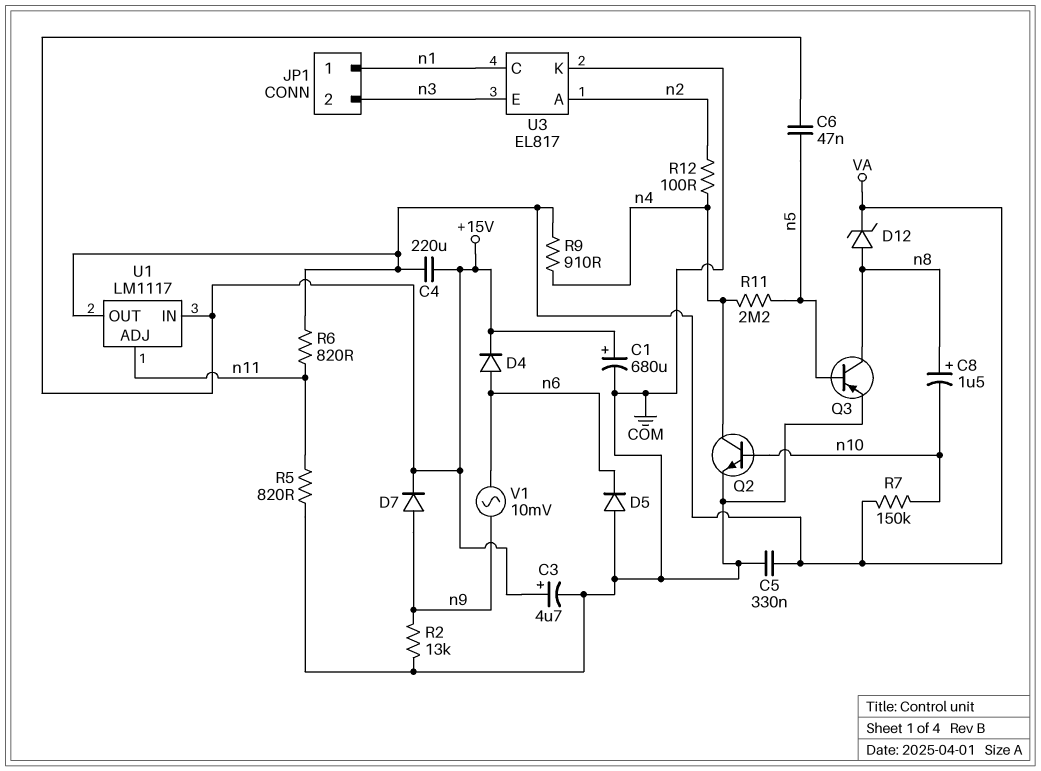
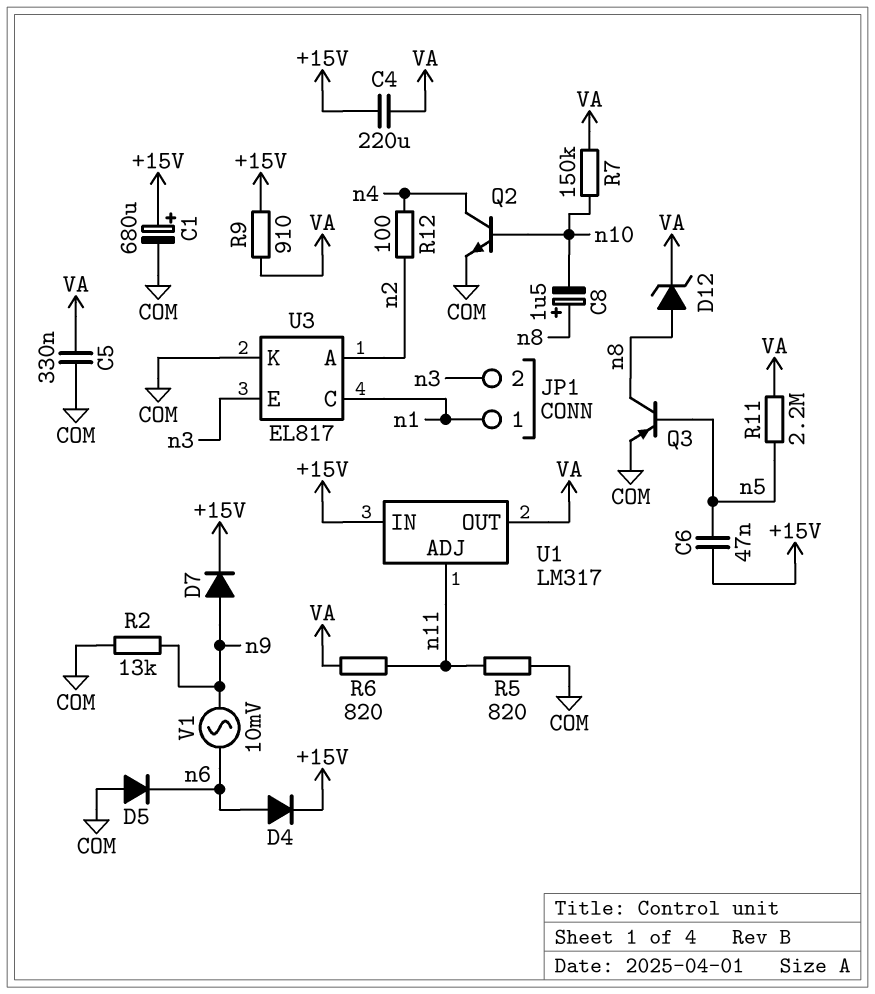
C3: 4.7uF (plus +15V, minus COM) -> none
R9: 910 (VA, n4) -> 910 (+15V, VA)
R11: 2.2M (n4, n5) -> 2.2M (VA, n5)
U1: LM1117 -> LM317

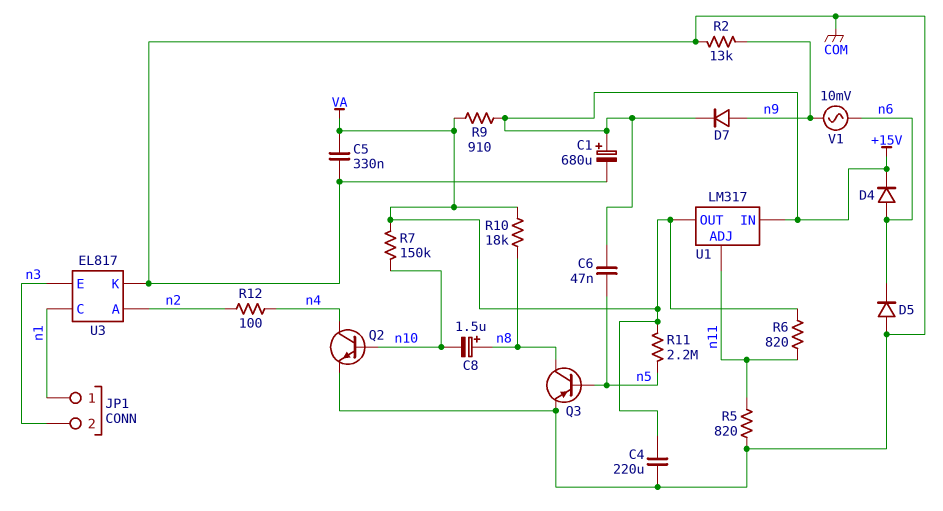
C4: 220uF (+15V, VA) -> 220uF (COM, VA)
D12: zener (A n8, K VA) -> none
R10: none -> 18k (VA, n8)

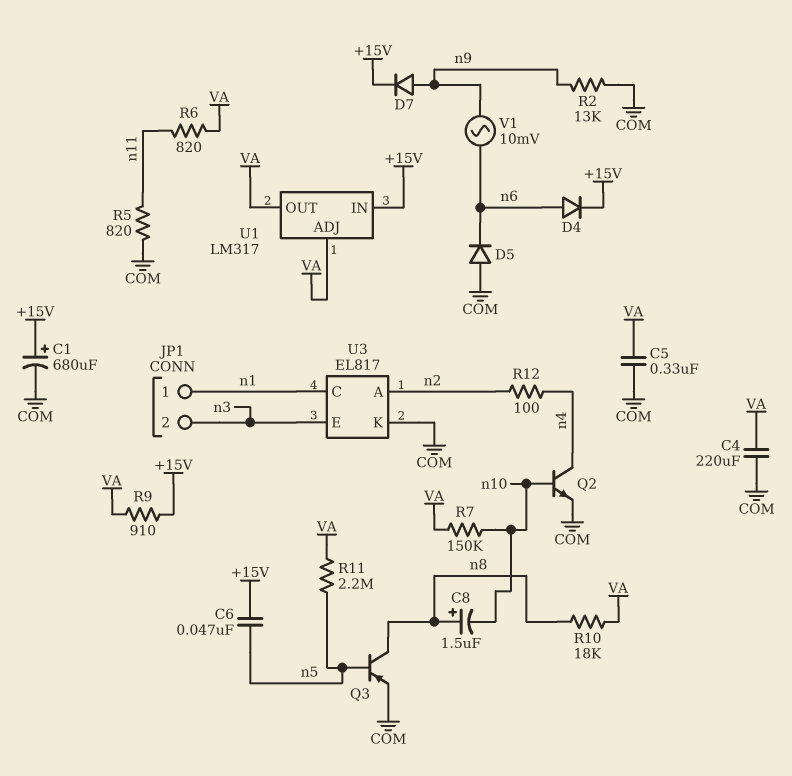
U1 pin ADJ: n11 -> VA

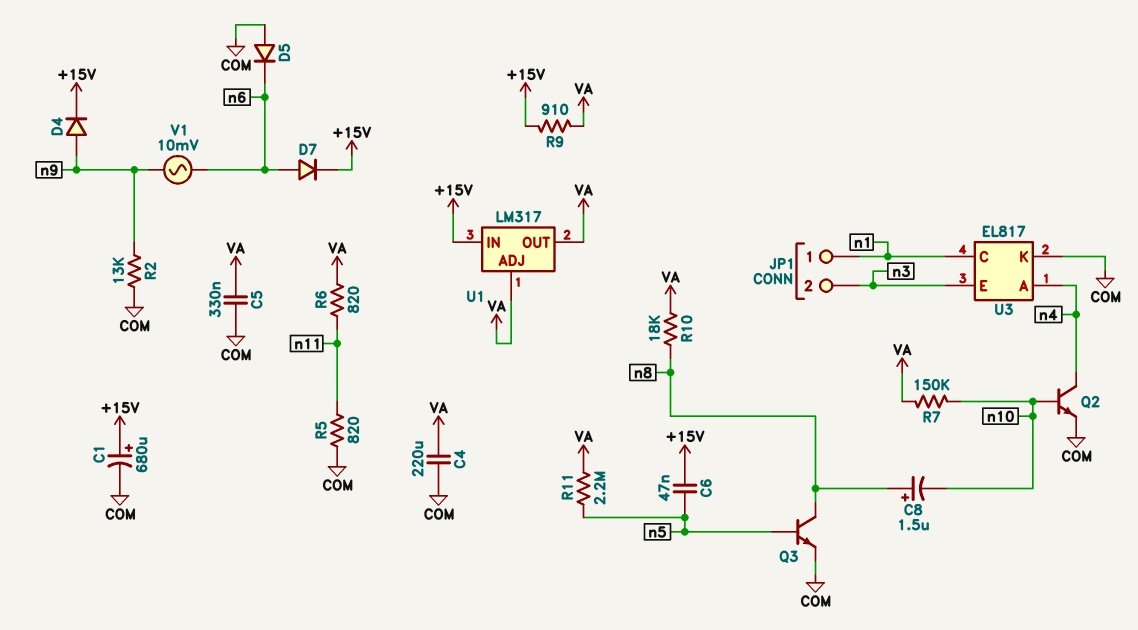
D4: diode (A n6, K +15V) -> diode (A n9, K +15V)
D7: diode (A n9, K +15V) -> diode (A n6, K +15V)
Q3: PNP (B n5, C n8, E COM) -> NPN (B n5, C n8, E COM)
R12: 100 (n2, n4) -> none
U3 pin A: n2 -> n4

